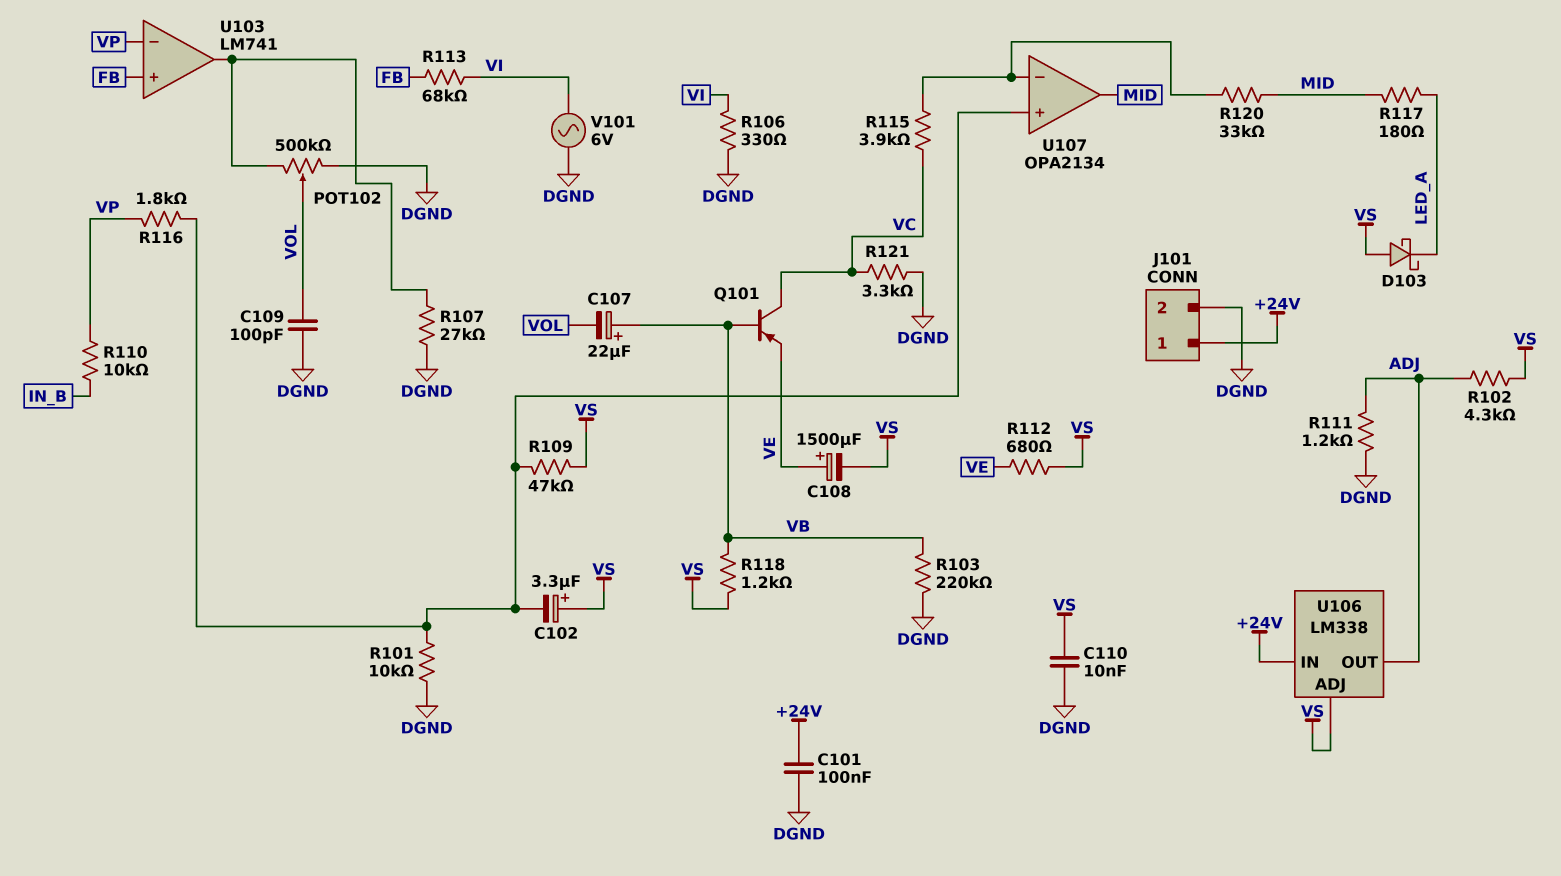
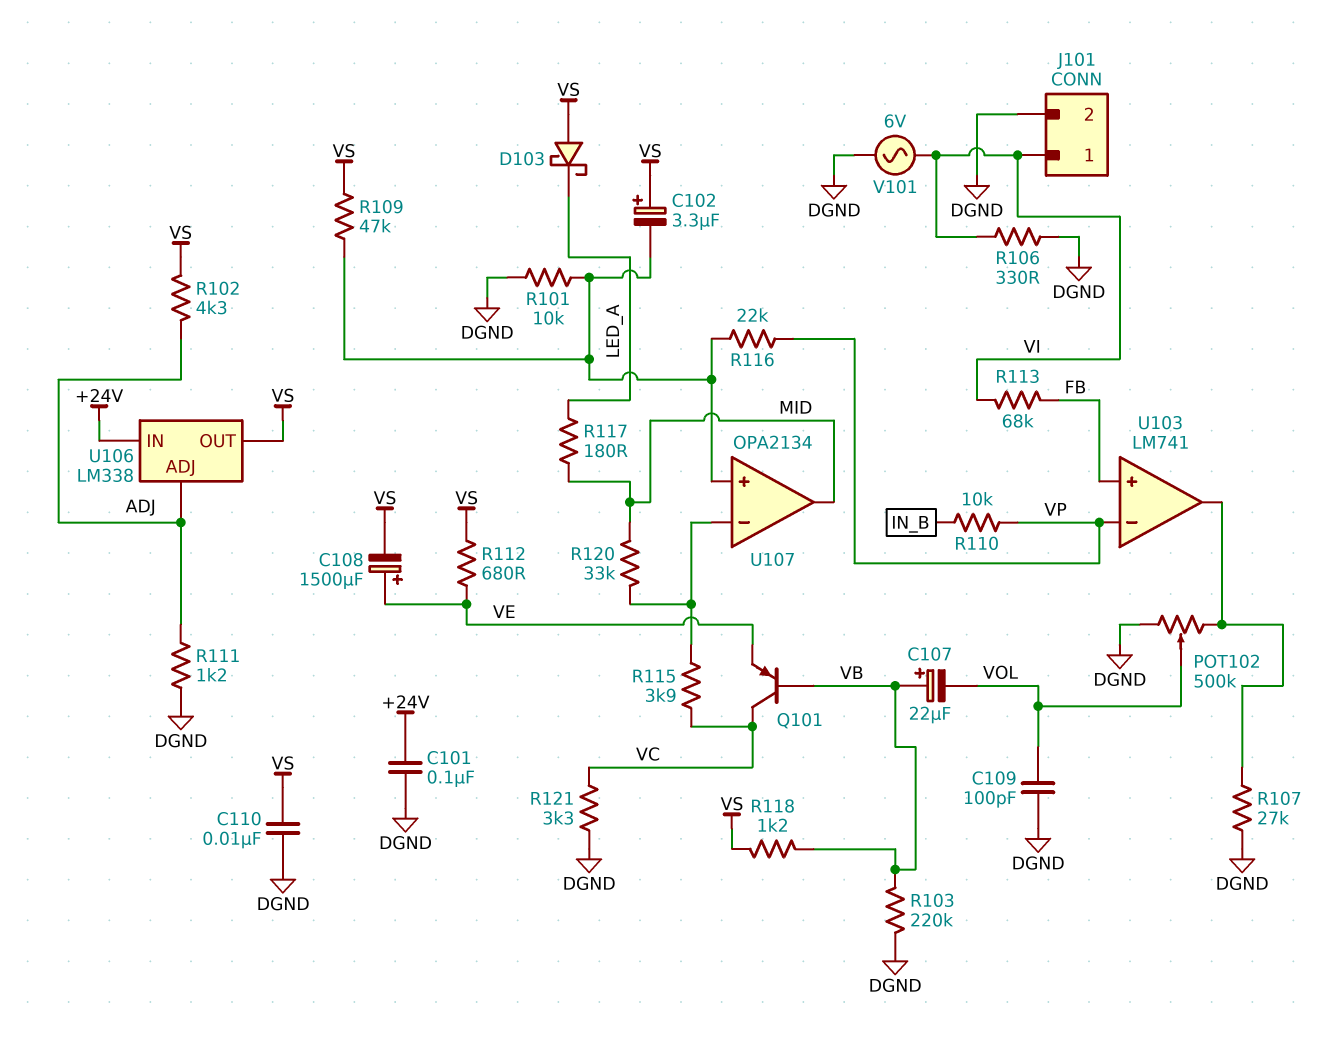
J101 pin 1: +24V -> VI
R116: 1.8k (U107/in+, VP) -> 22k (U107/in+, VP)
U106 pin ADJ: VS -> ADJ
U106 pin OUT: ADJ -> VS

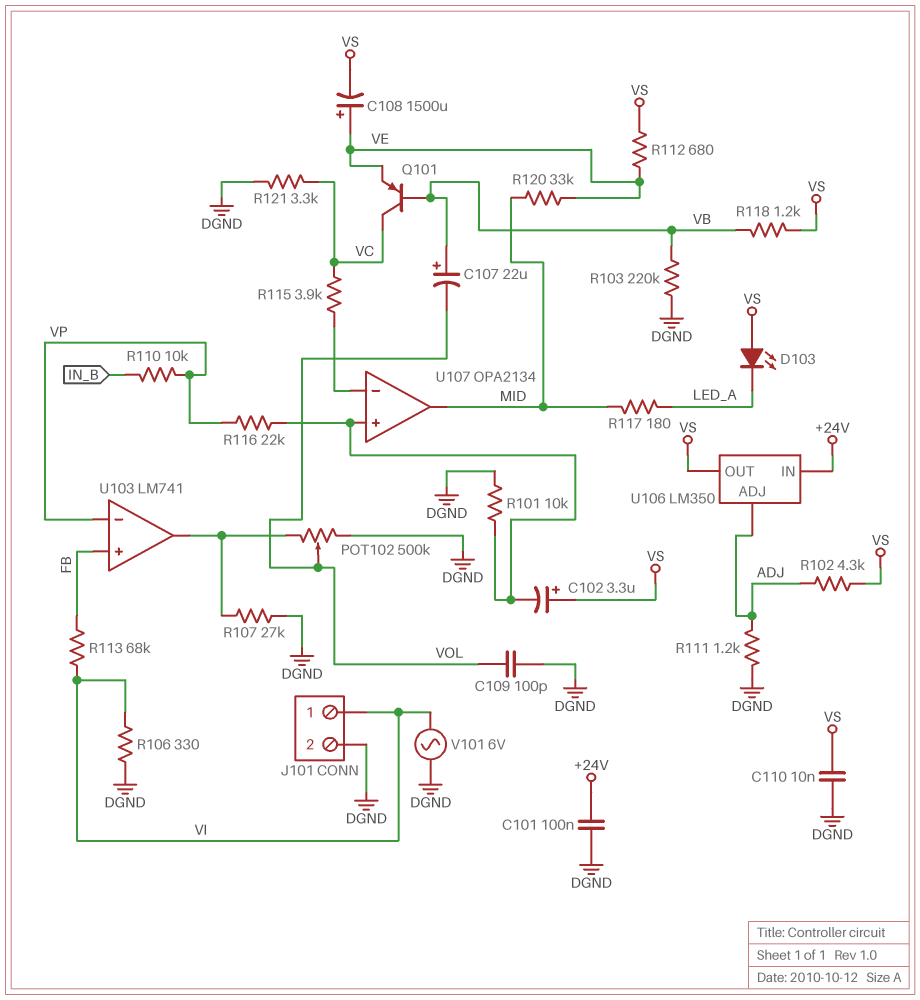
D103: schottky (A VS, K LED_A) -> LED (A VS, K LED_A)
R109: 47k (U107/in+, VS) -> none
R120: 33k (MID, U107/in-) -> 33k (MID, VE)
U106: LM338 -> LM350

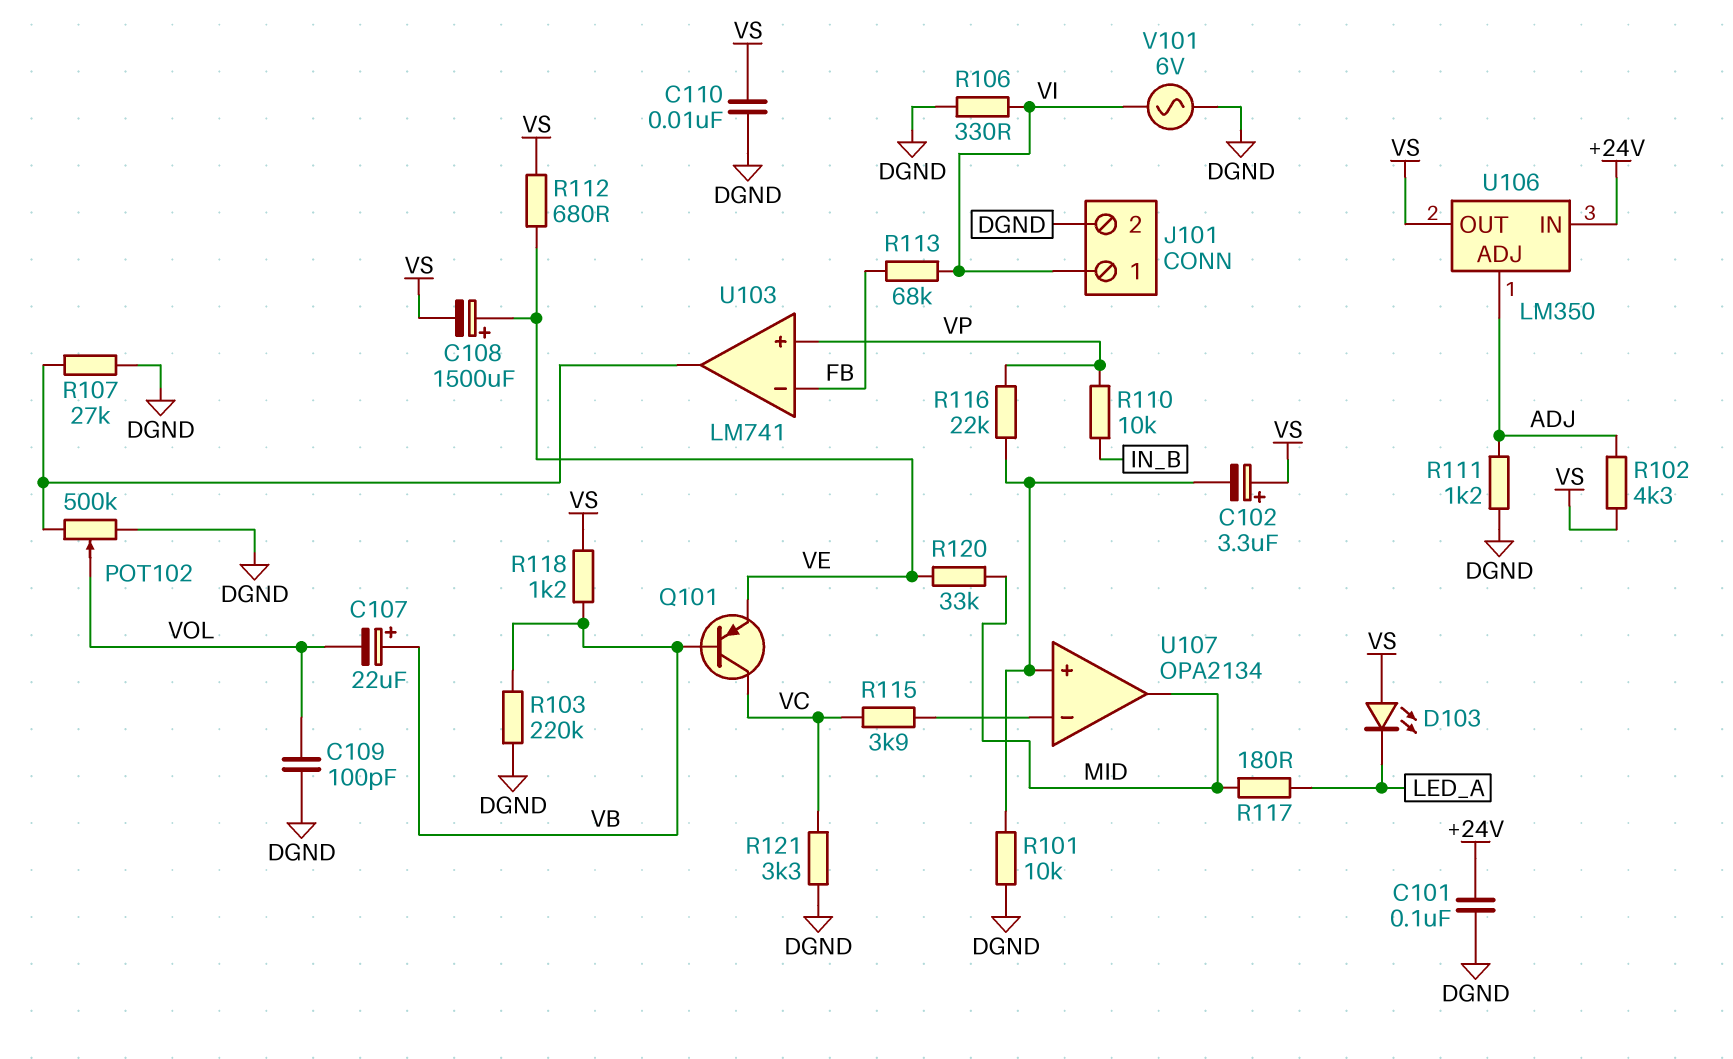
U103 pin in+: FB -> VP
U103 pin in-: VP -> FB

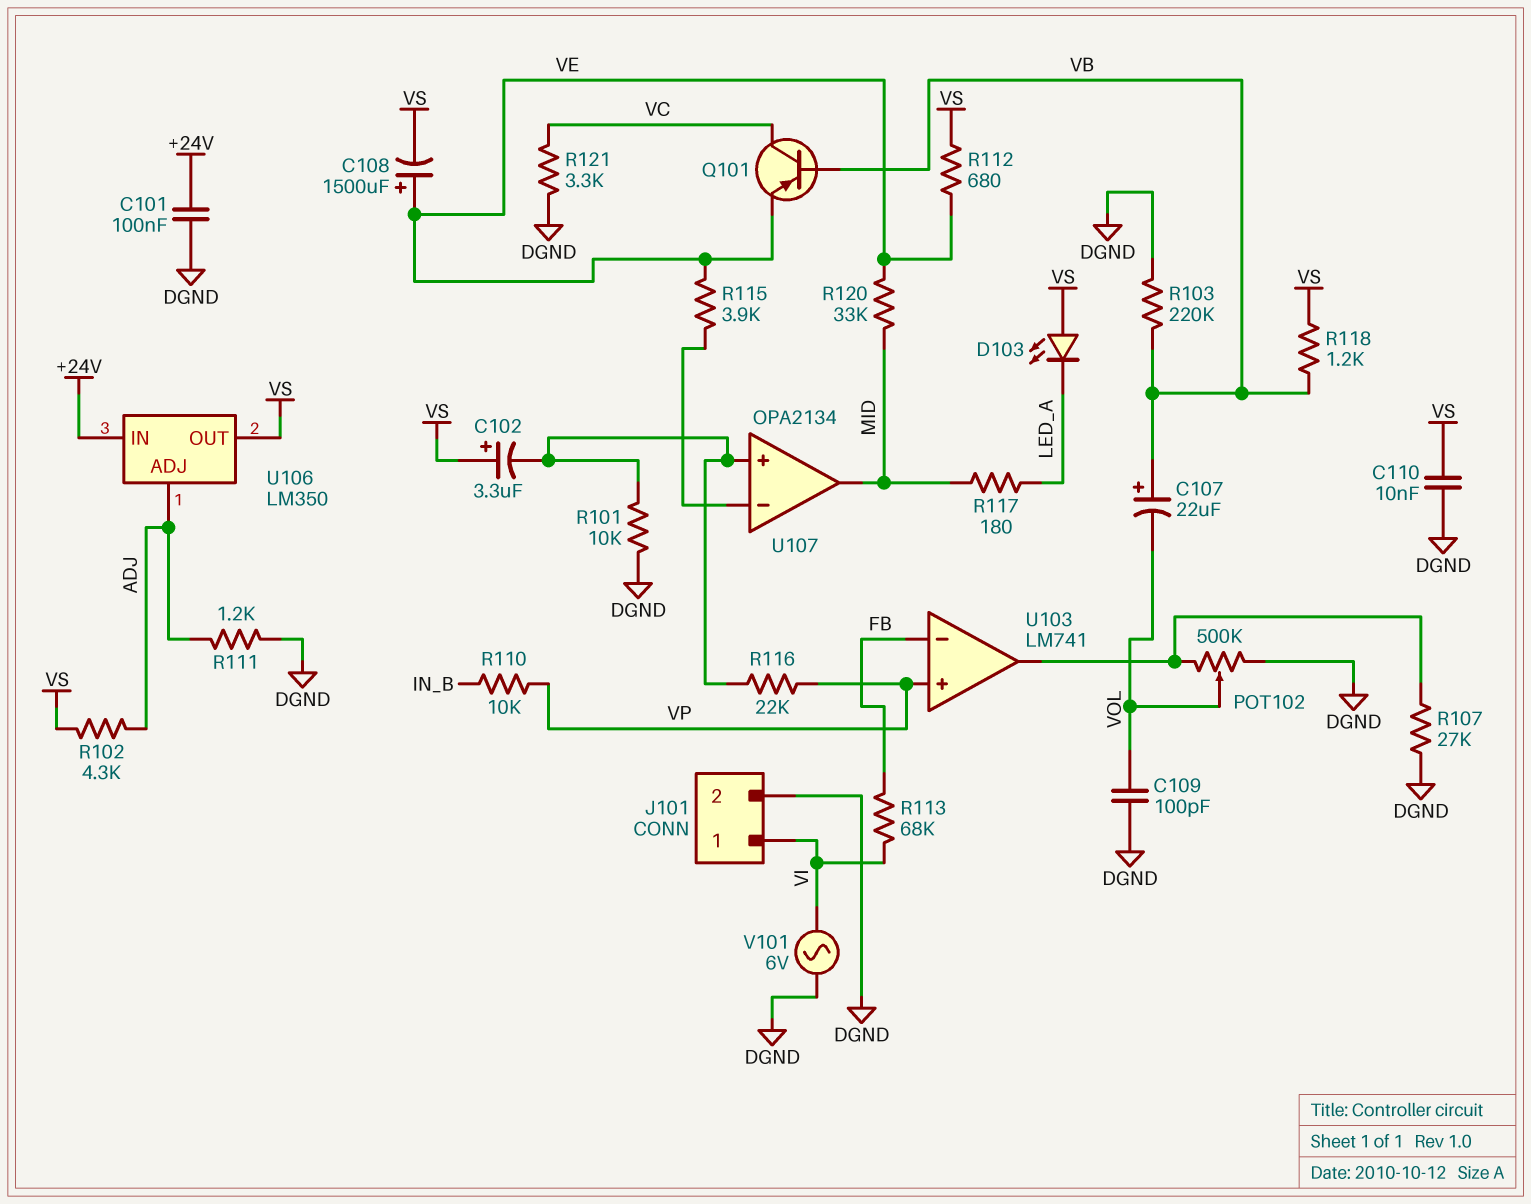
R106: 330 (DGND, VI) -> none
R115: 3.9k (U107/in-, VC) -> 3.9k (U107/in-, VE)

